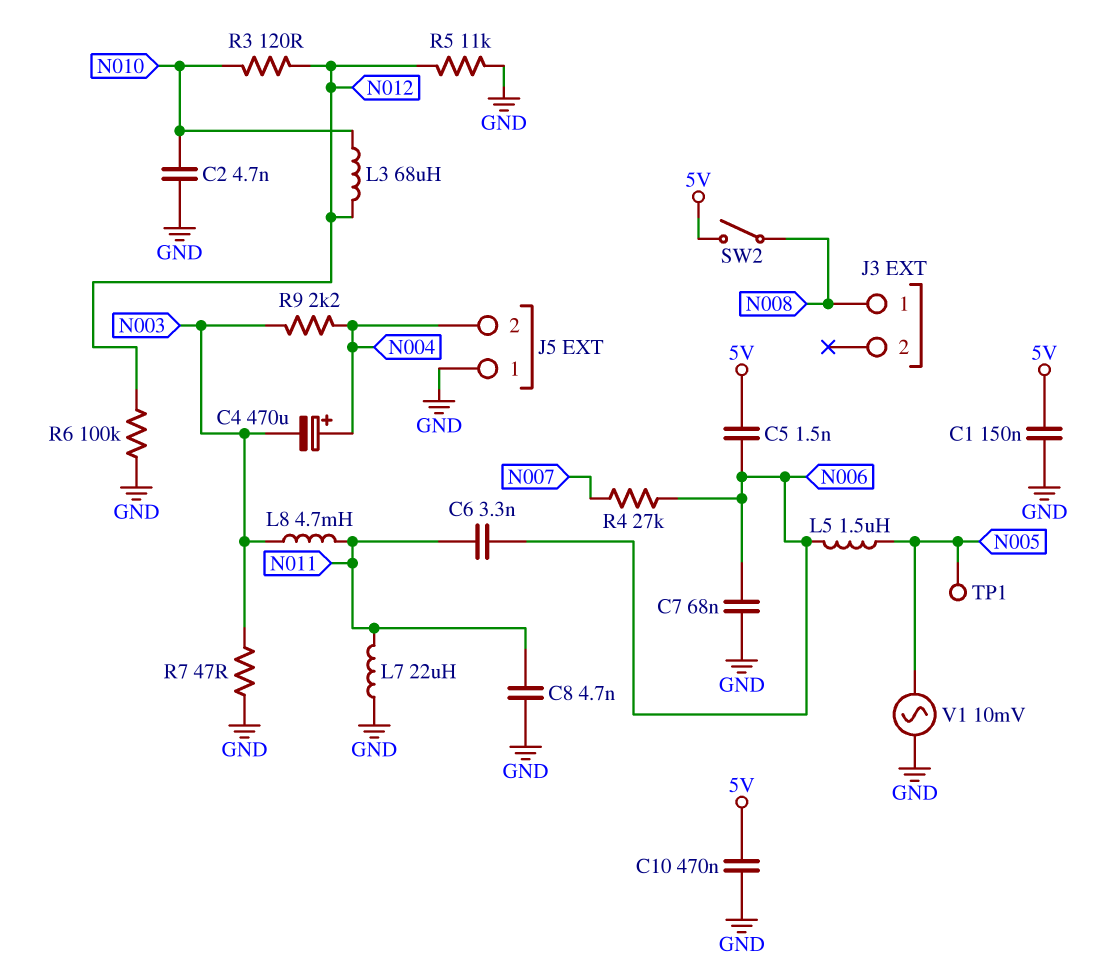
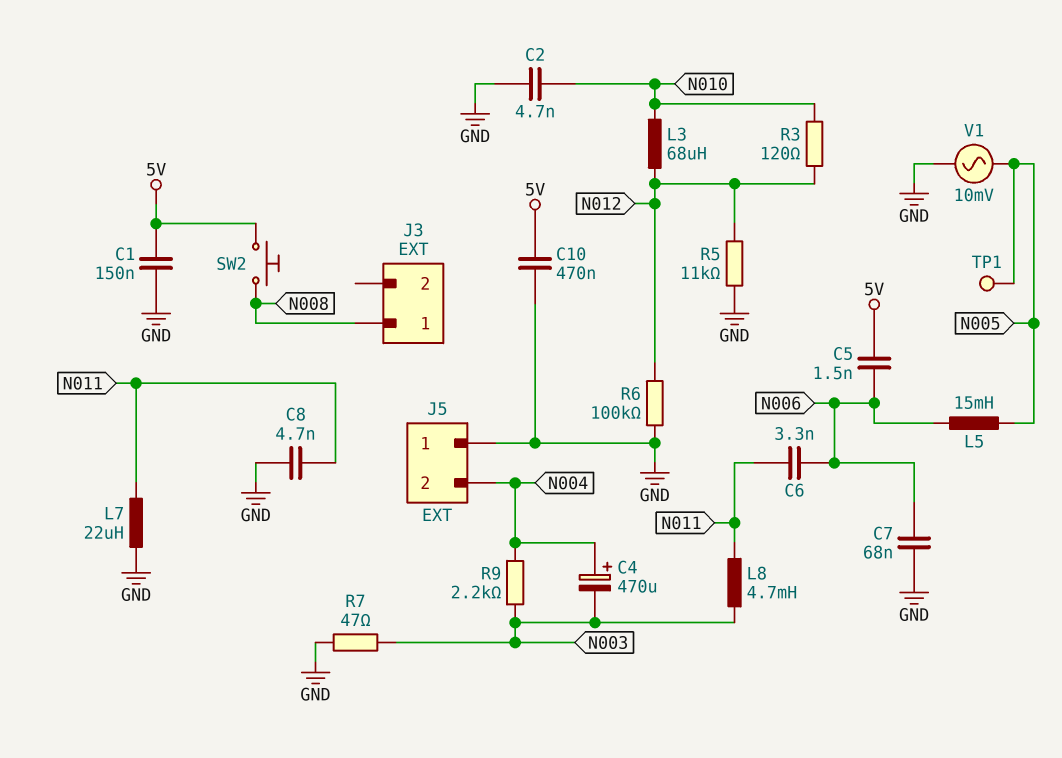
L5: 1.5uH (N005, N006) -> 15mH (N005, N006)
R4: 27k (N006, N007) -> none
SW2: switch (5V, N008) -> button (5V, N008)

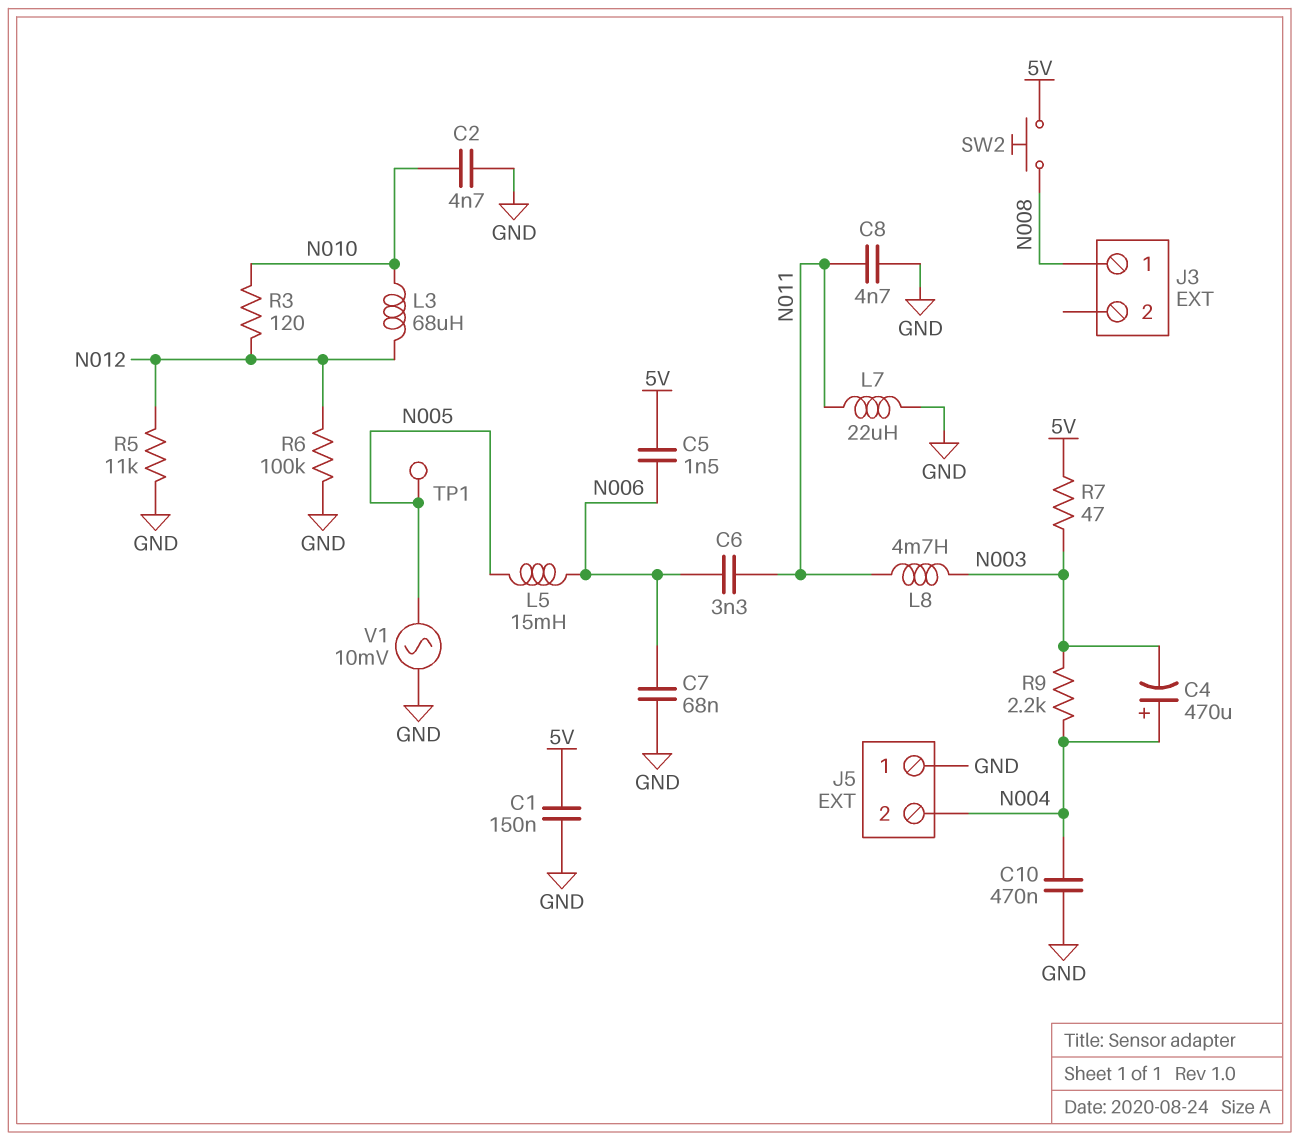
C10: 470nF (5V, GND) -> 470nF (GND, N004)
R7: 47 (GND, N003) -> 47 (5V, N003)

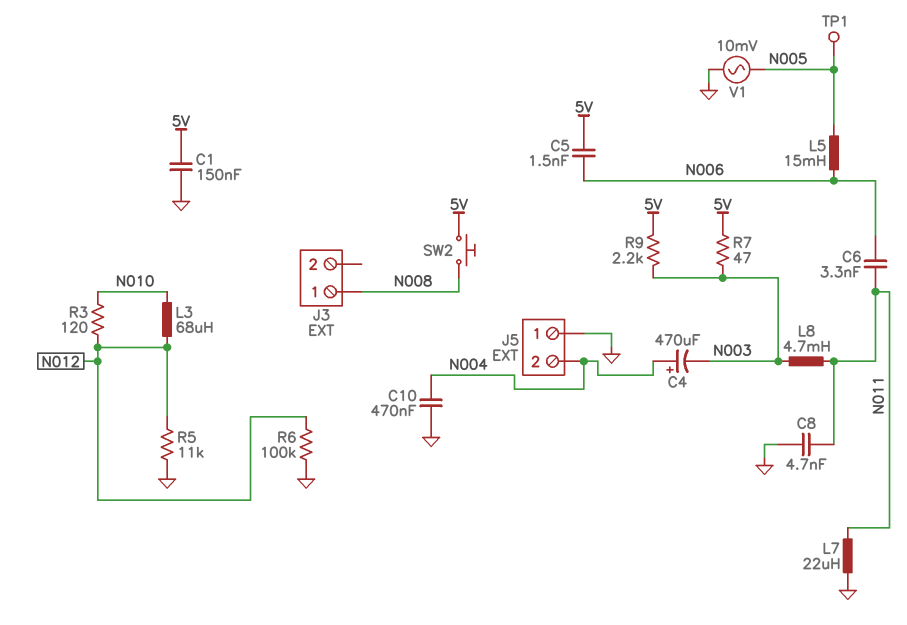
C2: 4.7nF (GND, N010) -> none
C7: 68nF (GND, N006) -> none
R9: 2.2k (N003, N004) -> 2.2k (5V, N003)

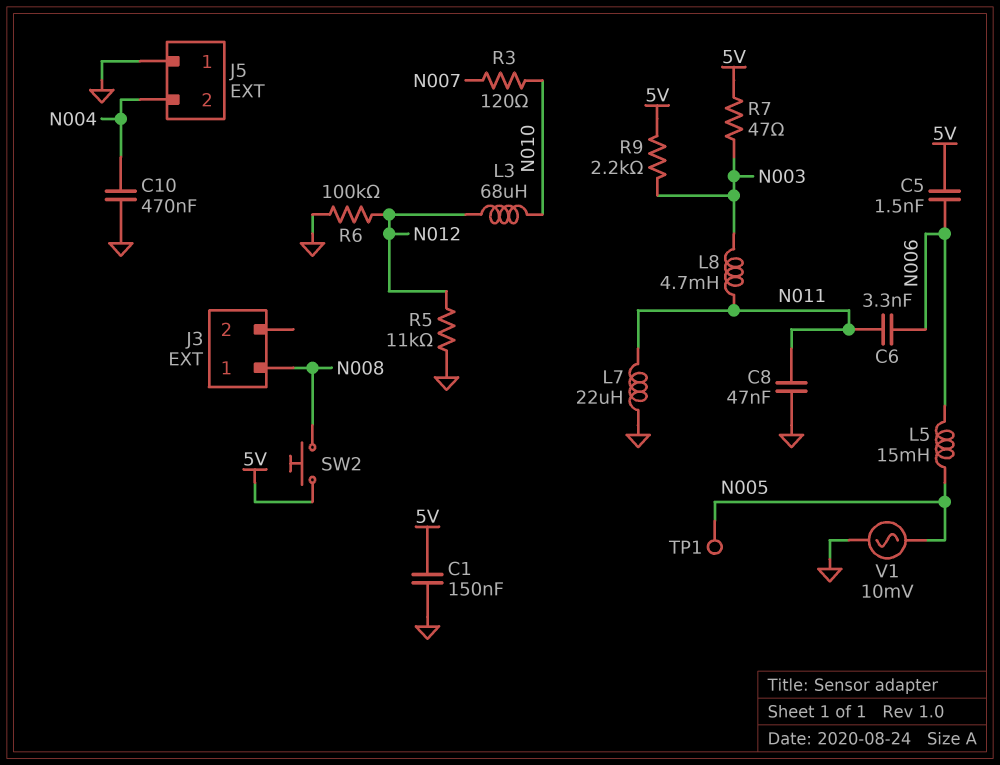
C4: 470uF (plus N004, minus N003) -> none
C8: 4.7nF (GND, N011) -> 47nF (GND, N011)
R3: 120 (N010, N012) -> 120 (N007, N010)

